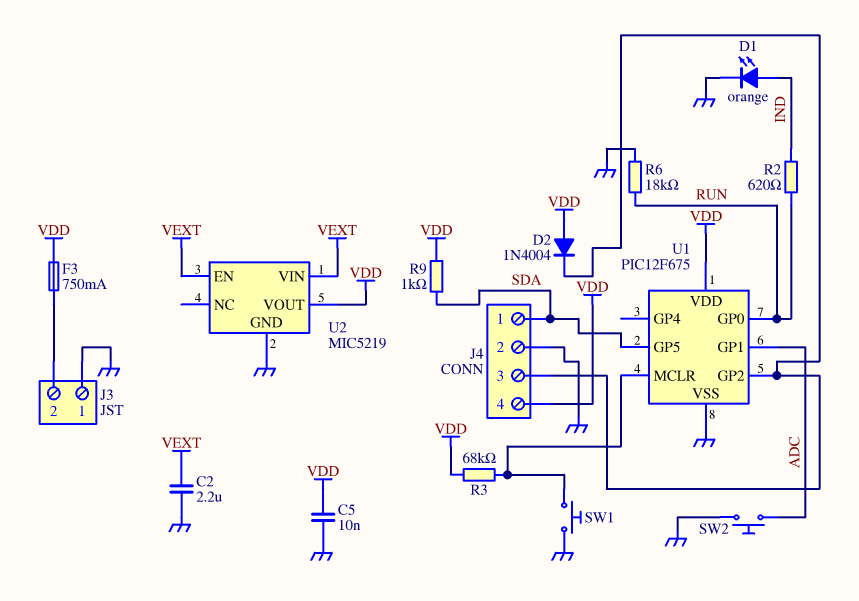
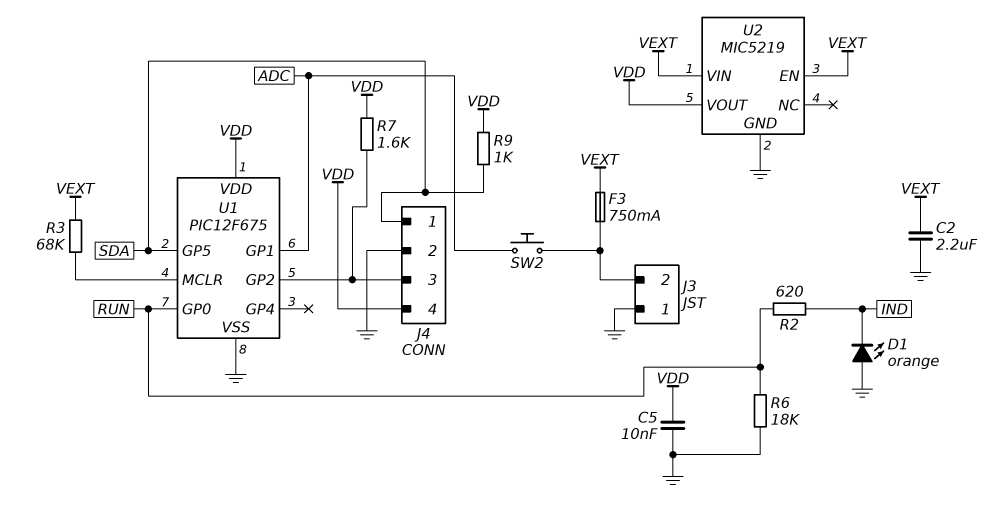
D1: LED orange (A IND, K GND) -> LED orange (A GND, K IND)
D2: diode 1N4004 (A VDD, K J4/3) -> none
F3: 750mA (J3/2, VDD) -> 750mA (J3/2, VEXT)
R3: 68k (U1/MCLR, VDD) -> 68k (U1/MCLR, VEXT)
R7: none -> 1.6k (J4/3, VDD)
SW1: button (GND, U1/MCLR) -> none
SW2: button (ADC, GND) -> button (ADC, J3/2)

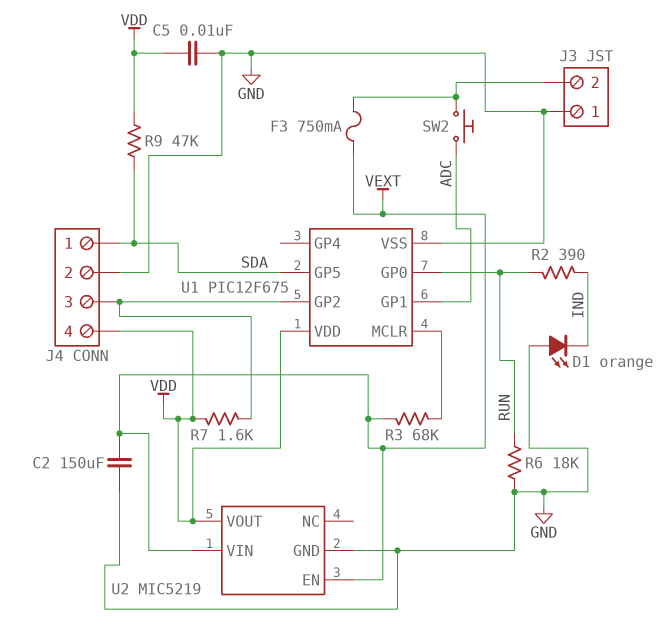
C2: 2.2uF (GND, VEXT) -> 150uF (GND, VEXT)
R2: 620 (IND, RUN) -> 390 (IND, RUN)
R9: 1k (SDA, VDD) -> 47k (SDA, VDD)

